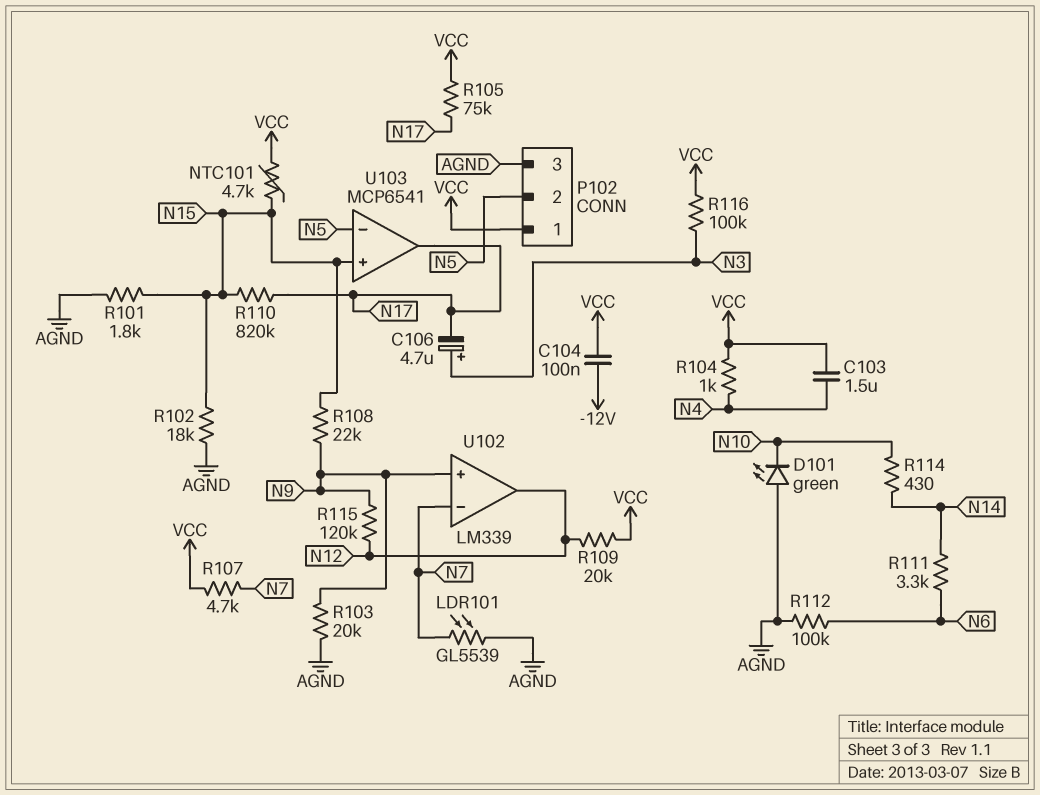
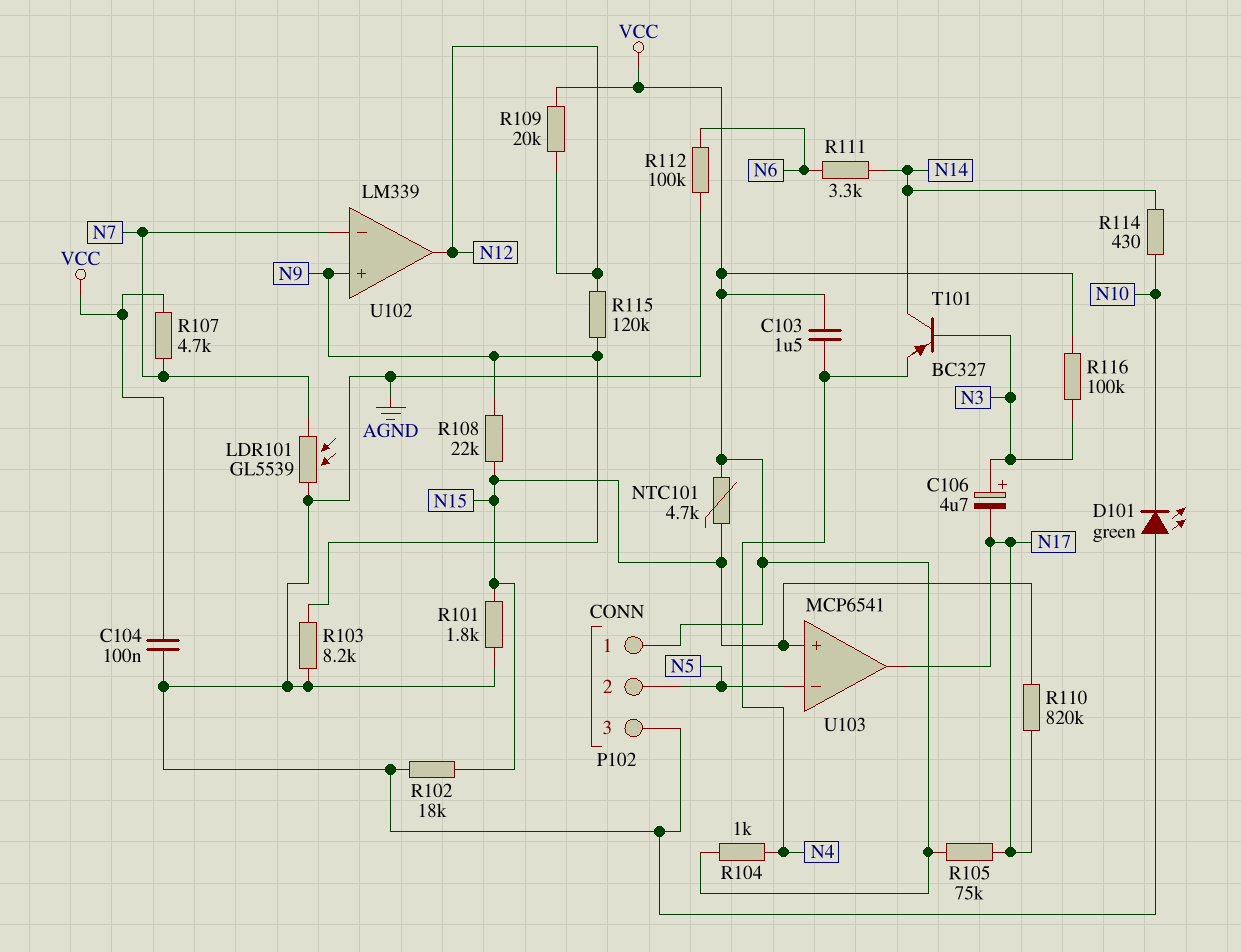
C104: 100nF (-12V, VCC) -> 100nF (AGND, VCC)
R103: 20k (AGND, N9) -> 8.2k (AGND, N9)
T101: none -> PNP BC327 (B N3, C N14, E N4)

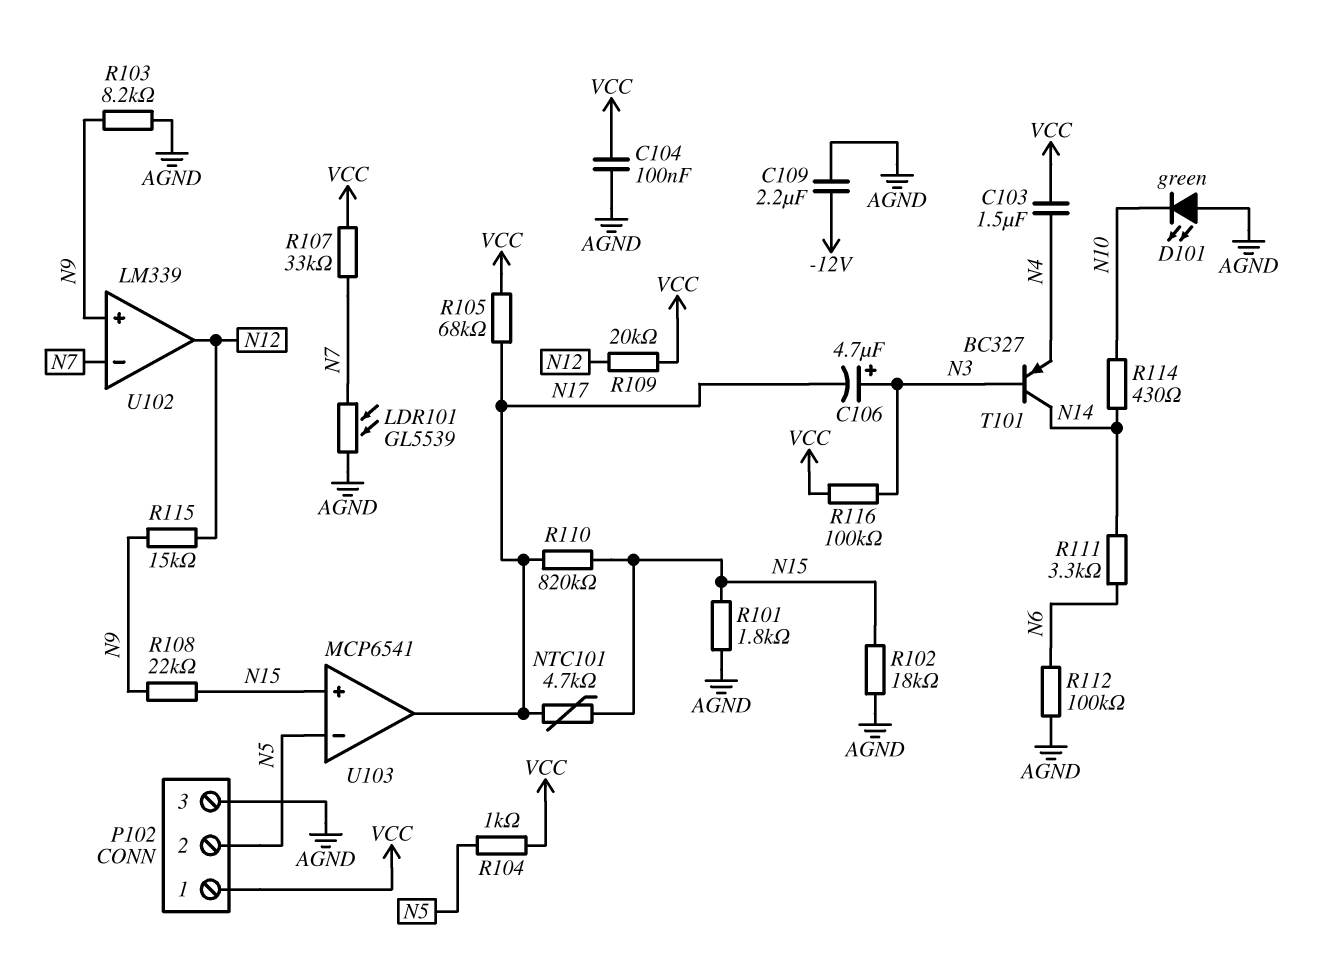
C109: none -> 2.2uF (-12V, AGND)
NTC101: 4.7k (N15, VCC) -> 4.7k (N15, N17)
R104: 1k (N4, VCC) -> 1k (N5, VCC)
R105: 75k (N17, VCC) -> 68k (N17, VCC)
R107: 4.7k (N7, VCC) -> 33k (N7, VCC)
R115: 120k (N9, N12) -> 15k (N9, N12)

